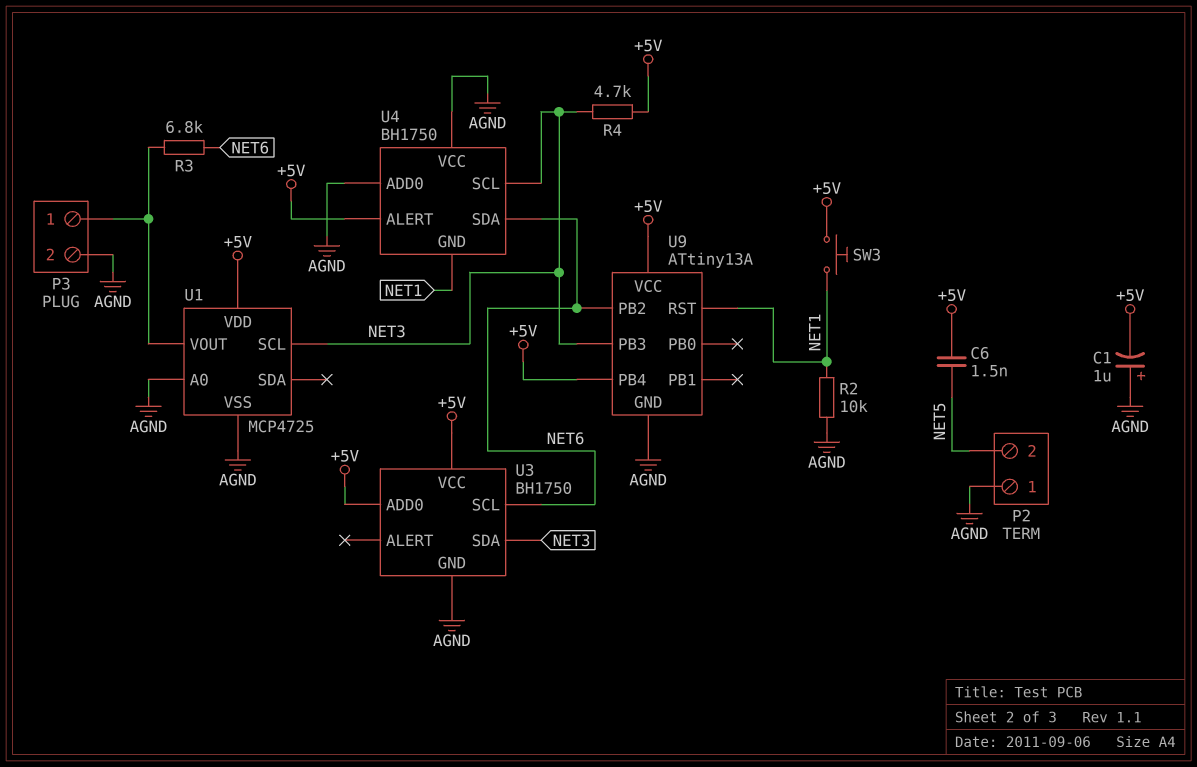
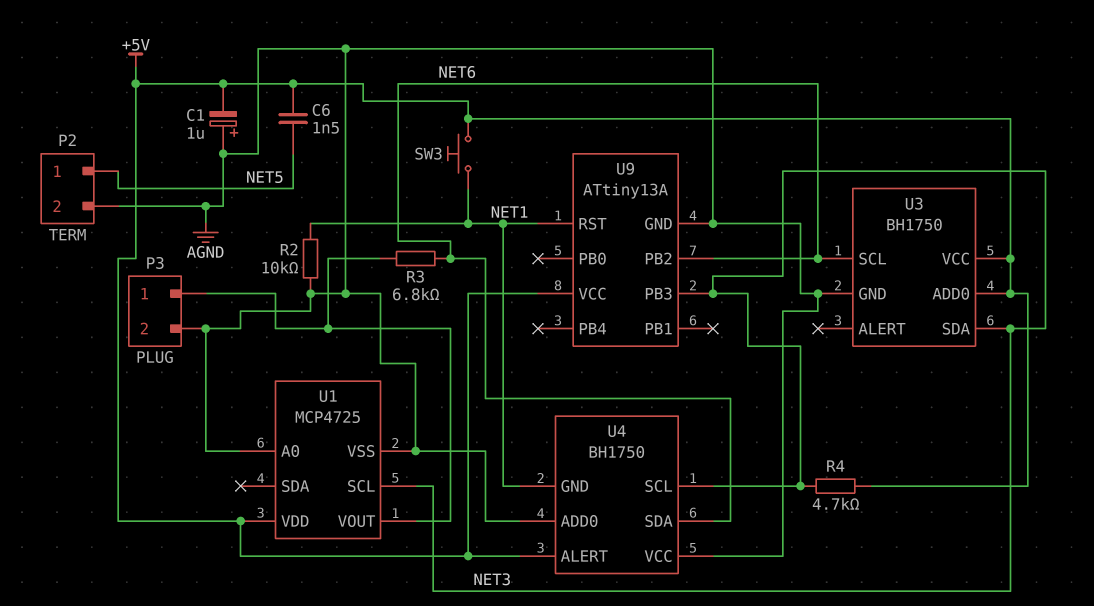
P2 pin 1: AGND -> NET5
P2 pin 2: NET5 -> AGND
U9 pin PB4: +5V -> none

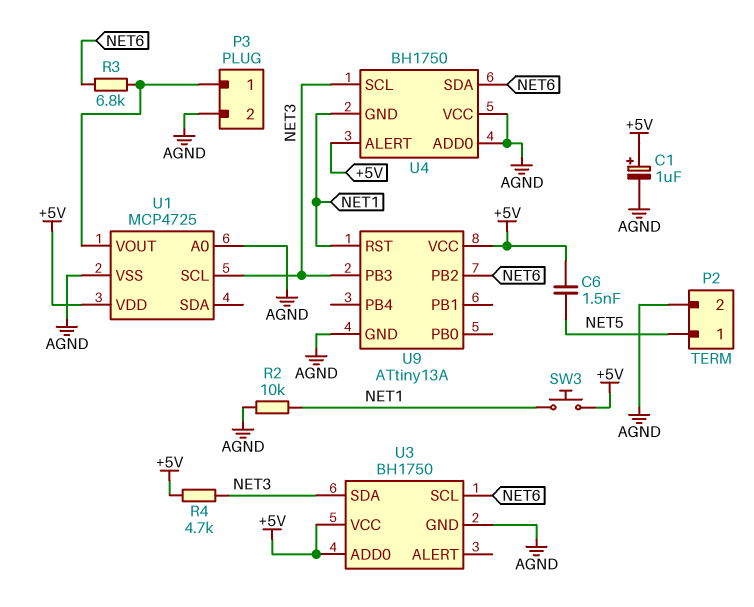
C1: 1uF (plus AGND, minus +5V) -> 1uF (plus +5V, minus AGND)

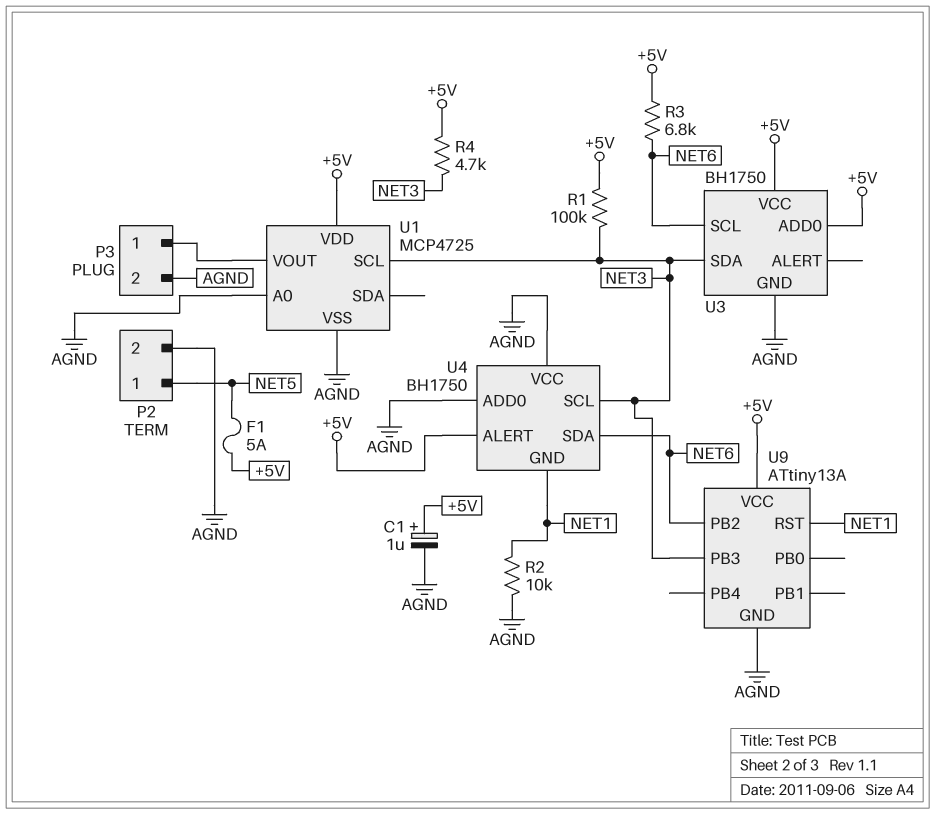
C6: 1.5nF (+5V, NET5) -> none
F1: none -> 5A (+5V, NET5)
R1: none -> 100k (+5V, NET3)
R3: 6.8k (NET6, P3/1) -> 6.8k (+5V, NET6)
SW3: button (+5V, NET1) -> none

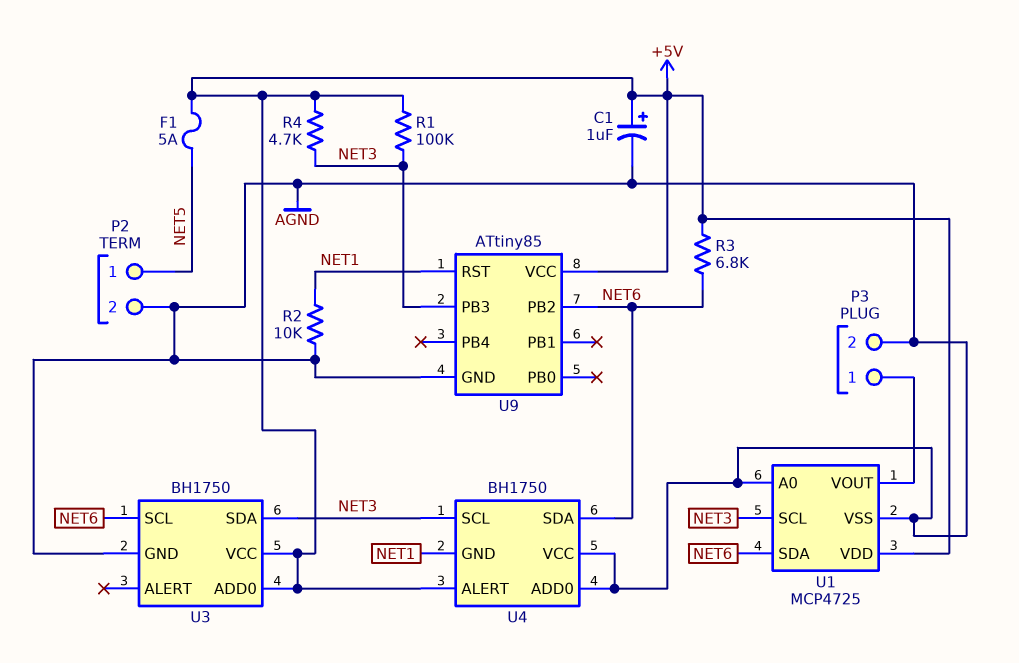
U1 pin SDA: none -> NET6
U9: ATtiny13A -> ATtiny85

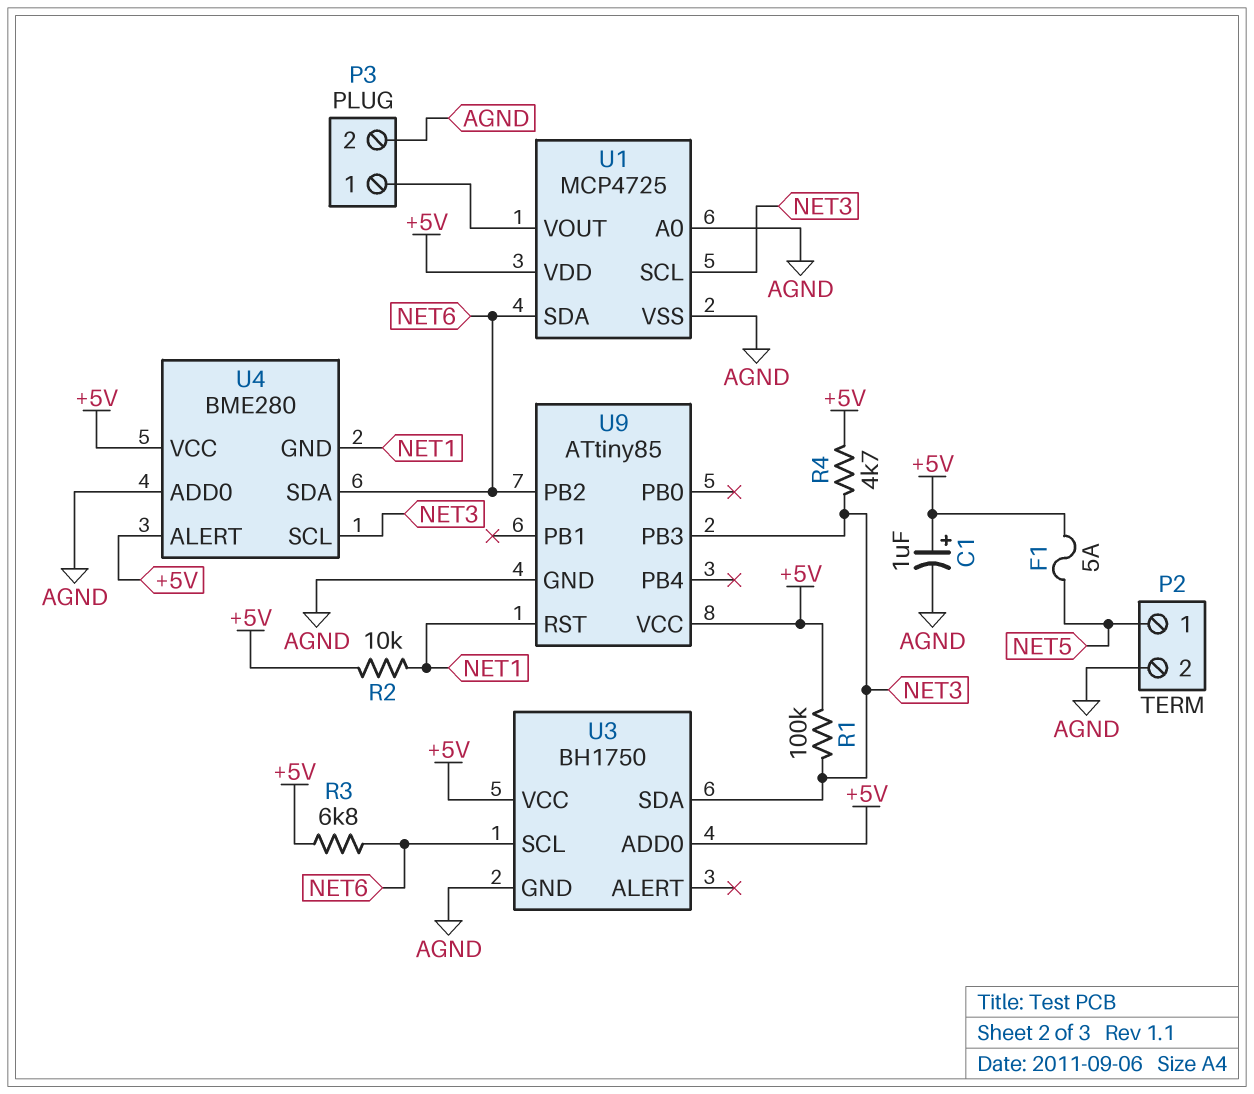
R2: 10k (AGND, NET1) -> 10k (+5V, NET1)
U4: BH1750 -> BME280
U4 pin VCC: AGND -> +5V

